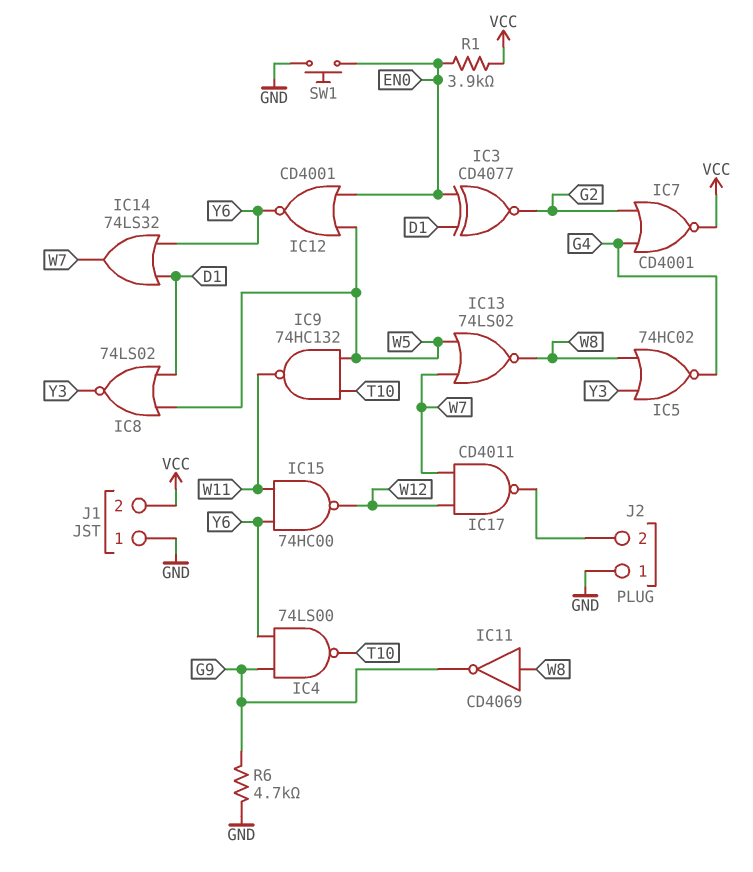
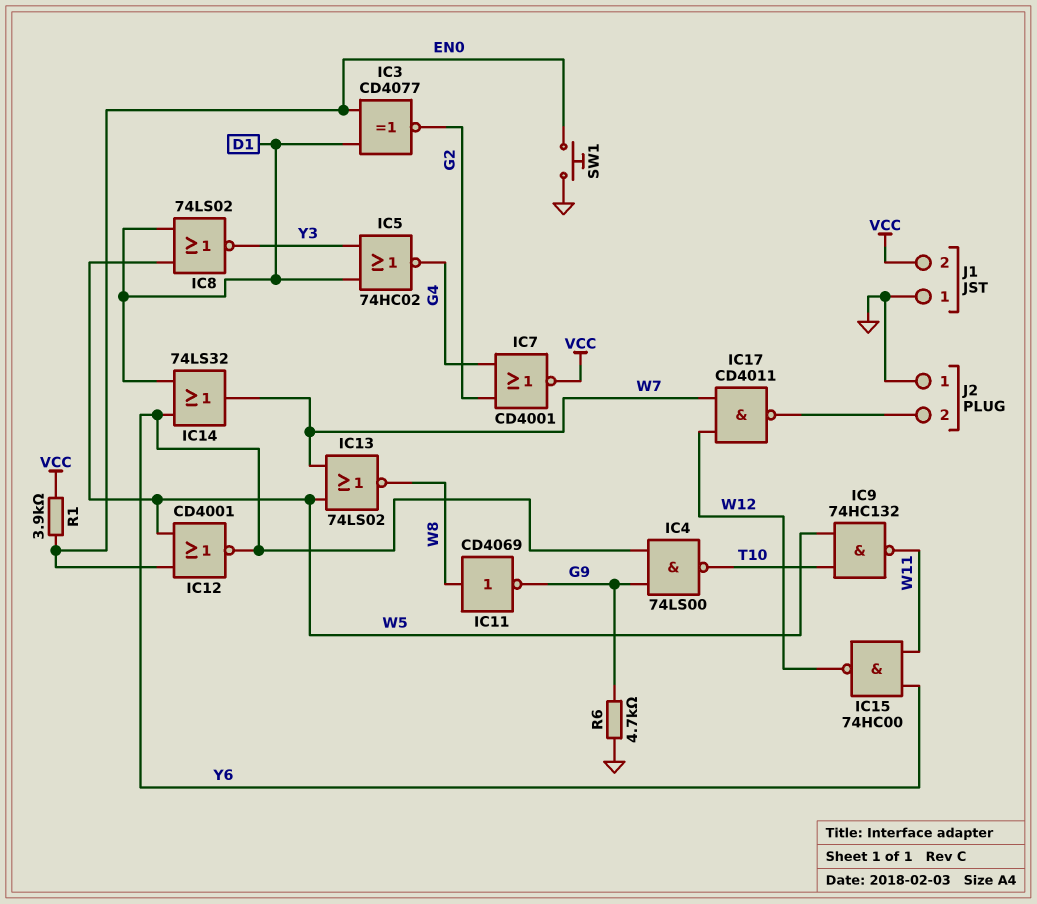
IC5: NOR 74HC02 (in W8, in Y3, out G4) -> NOR 74HC02 (in D1, in Y3, out G4)

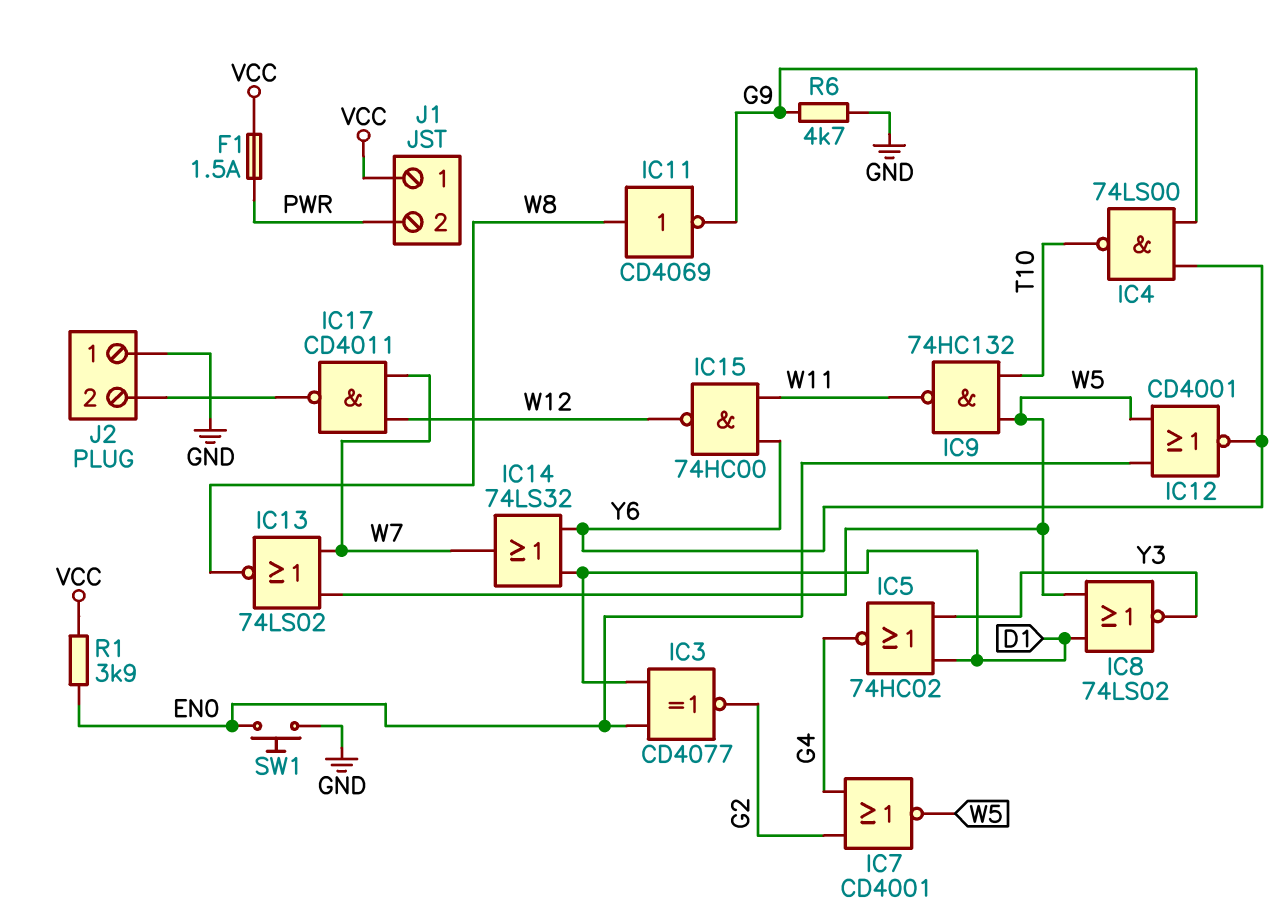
F1: none -> 1.5A (PWR, VCC)
IC7: NOR CD4001 (in G2, in G4, out VCC) -> NOR CD4001 (in G2, in G4, out W5)
J1 pin 1: GND -> VCC
J1 pin 2: VCC -> PWR

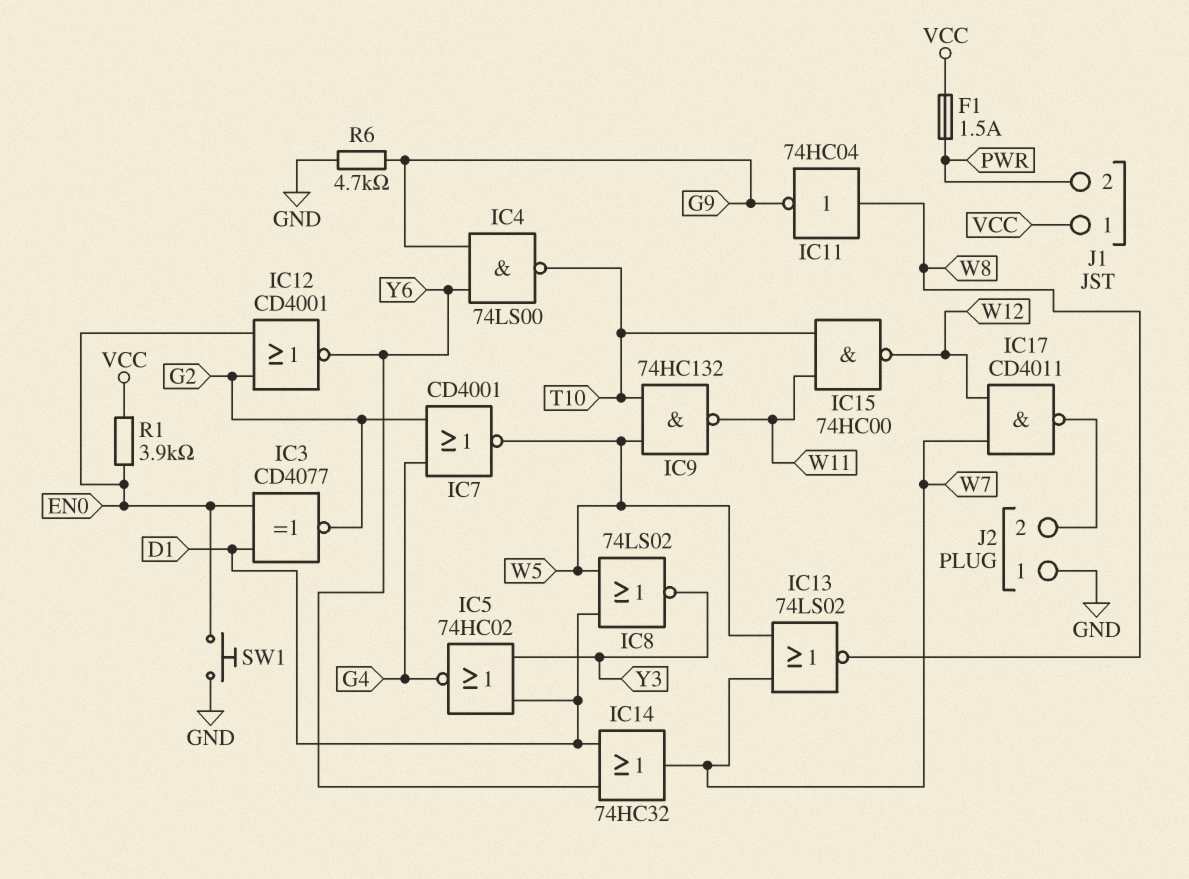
IC11: NOT CD4069 (in W8, out G9) -> NOT 74HC04 (in W8, out G9)
IC12: NOR CD4001 (in EN0, in W5, out Y6) -> NOR CD4001 (in EN0, in G2, out Y6)
IC14: OR 74LS32 (in D1, in Y6, out W7) -> OR 74HC32 (in D1, in Y6, out W7)
IC15: NAND 74HC00 (in W11, in Y6, out W12) -> NAND 74HC00 (in T10, in W11, out W12)

